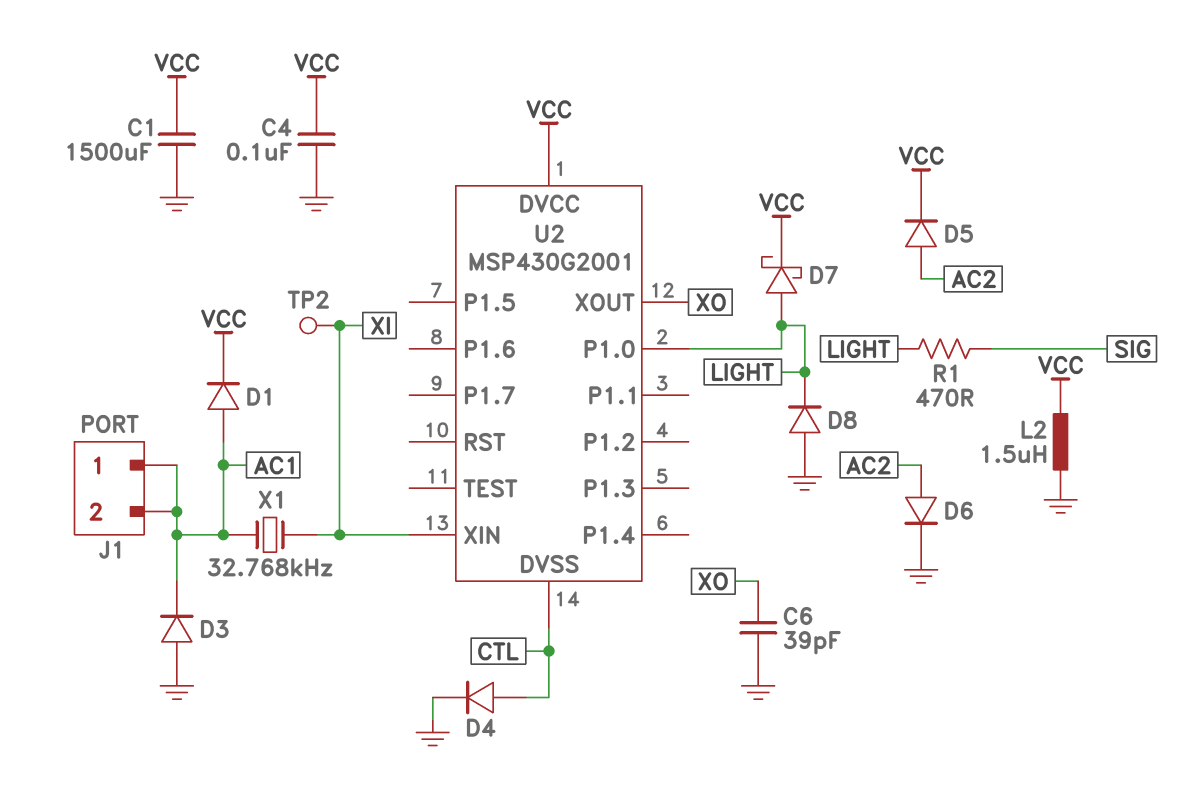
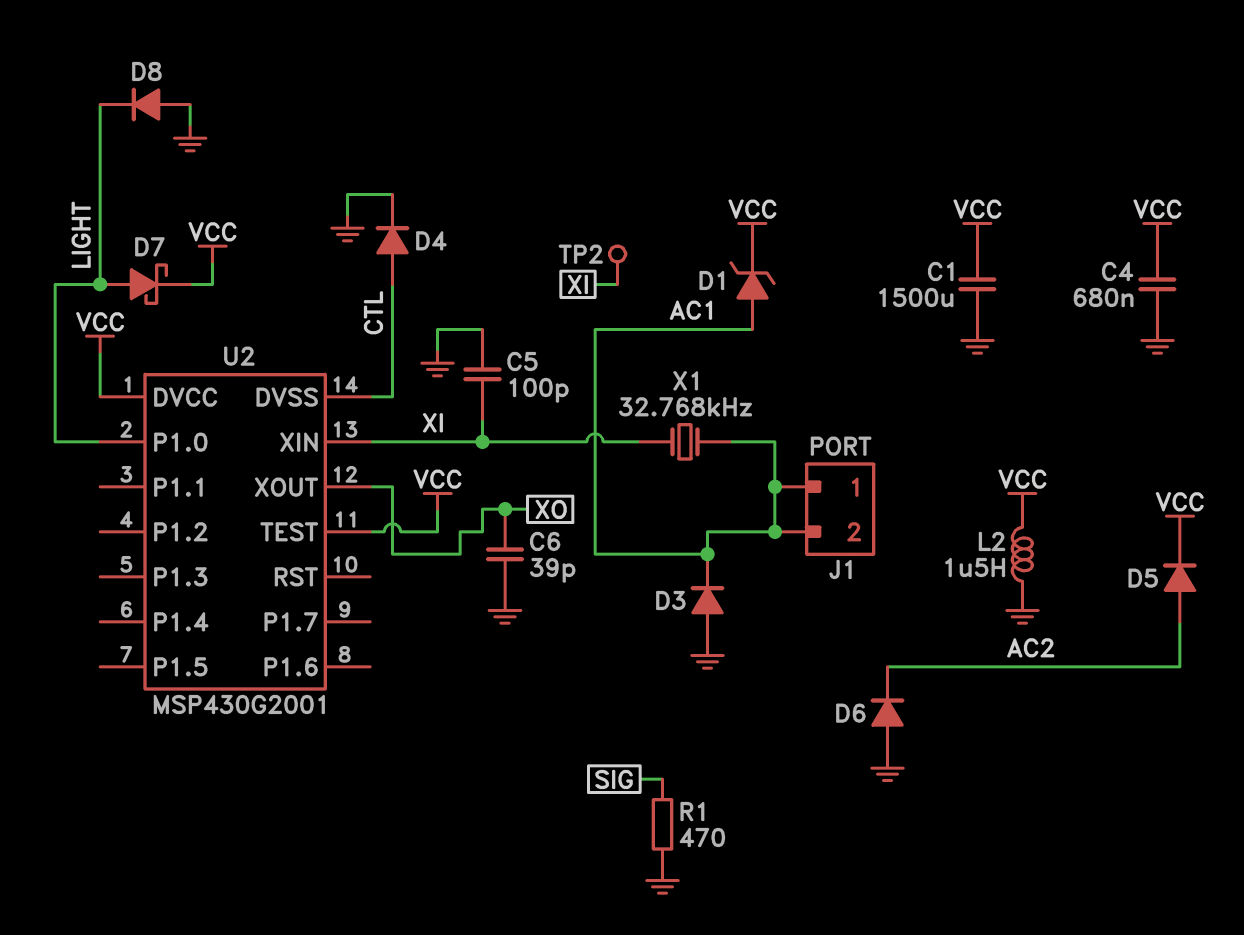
C4: 100nF (GND, VCC) -> 680nF (GND, VCC)
C5: none -> 100pF (GND, XI)
D1: diode (A AC1, K VCC) -> zener (A AC1, K VCC)
D6: diode (A AC2, K GND) -> diode (A GND, K AC2)
R1: 470 (LIGHT, SIG) -> 470 (GND, SIG)
U2 pin TEST: none -> VCC

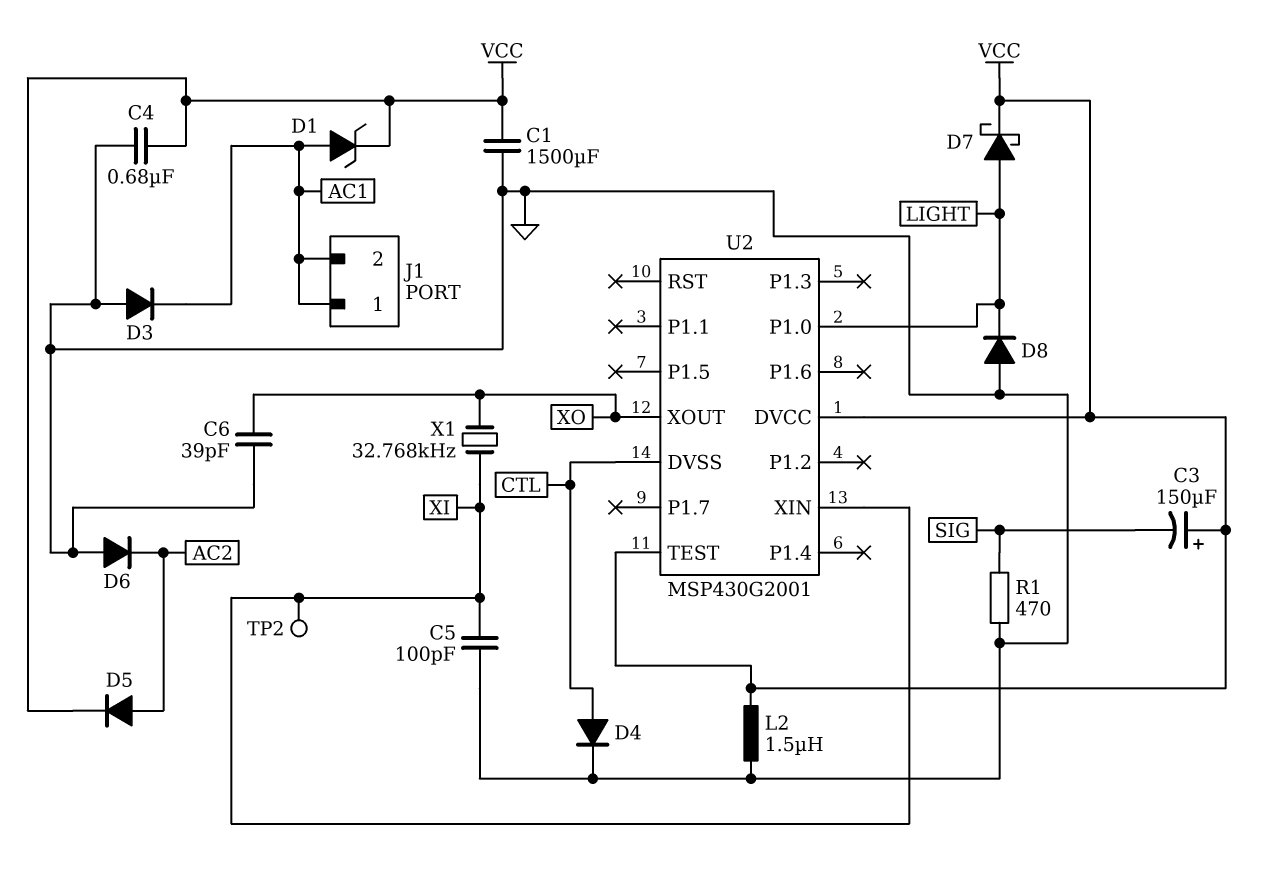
C3: none -> 150uF (plus VCC, minus SIG)
X1: 32.768kHz (AC1, XI) -> 32.768kHz (XI, XO)

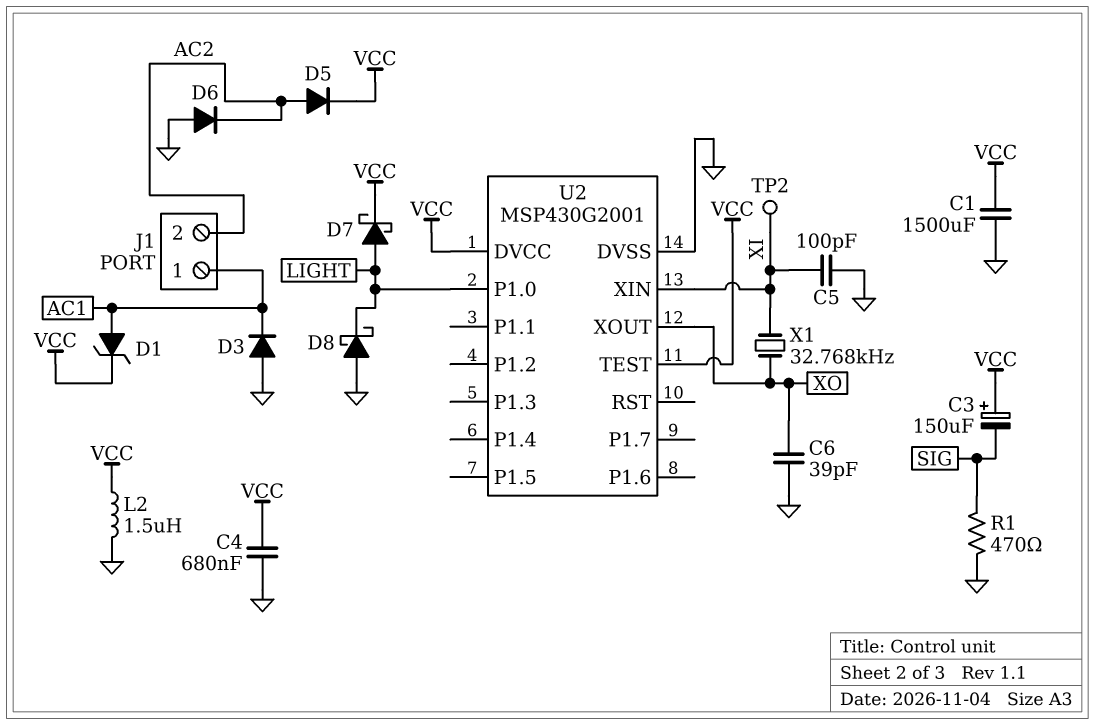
D4: diode (A CTL, K GND) -> none
D8: diode (A GND, K LIGHT) -> schottky (A GND, K LIGHT)
J1 pin 2: AC1 -> AC2
U2 pin DVSS: CTL -> GND

